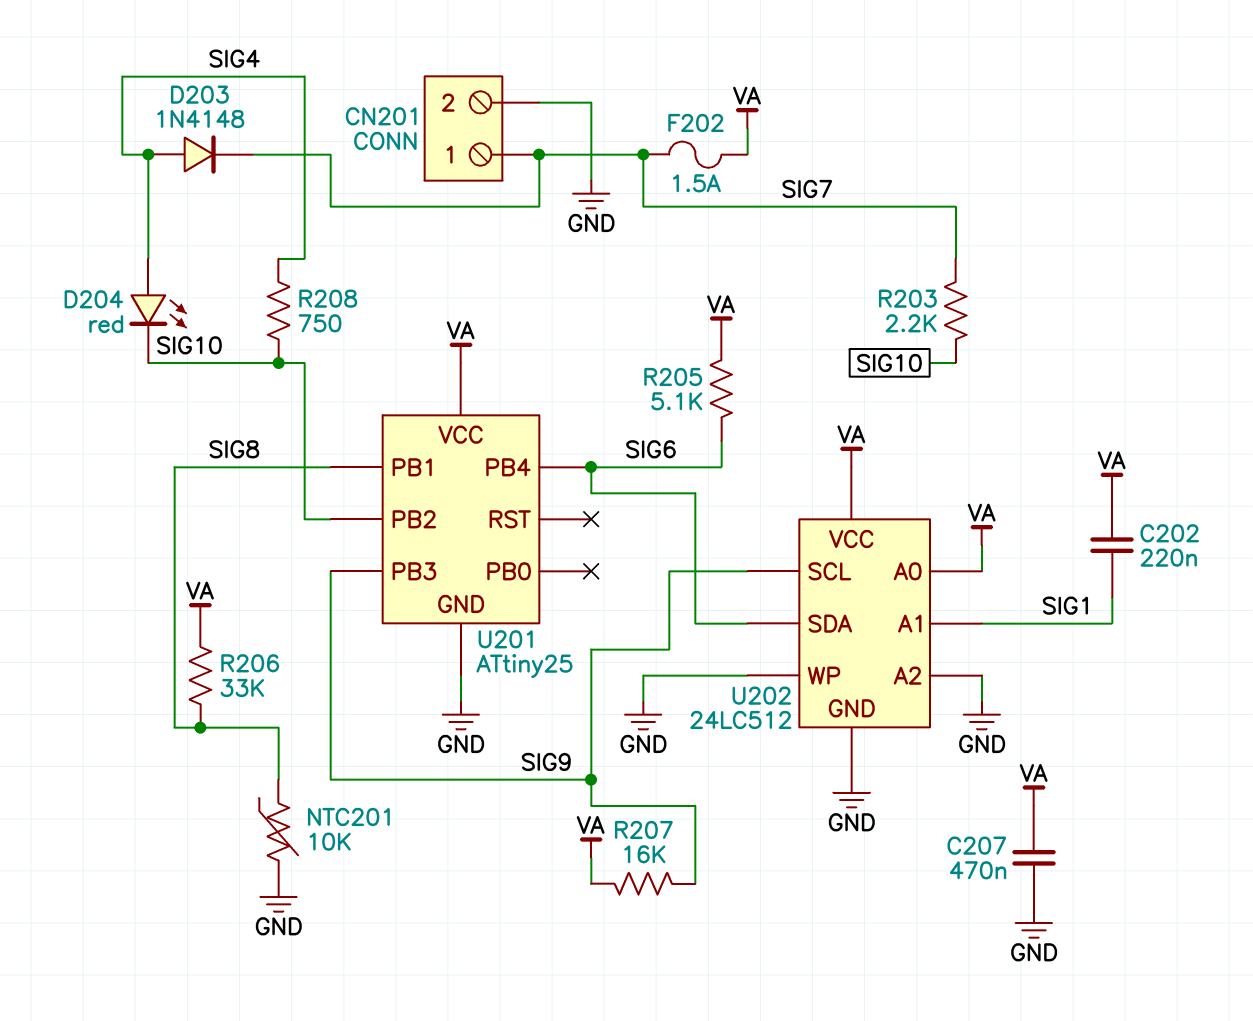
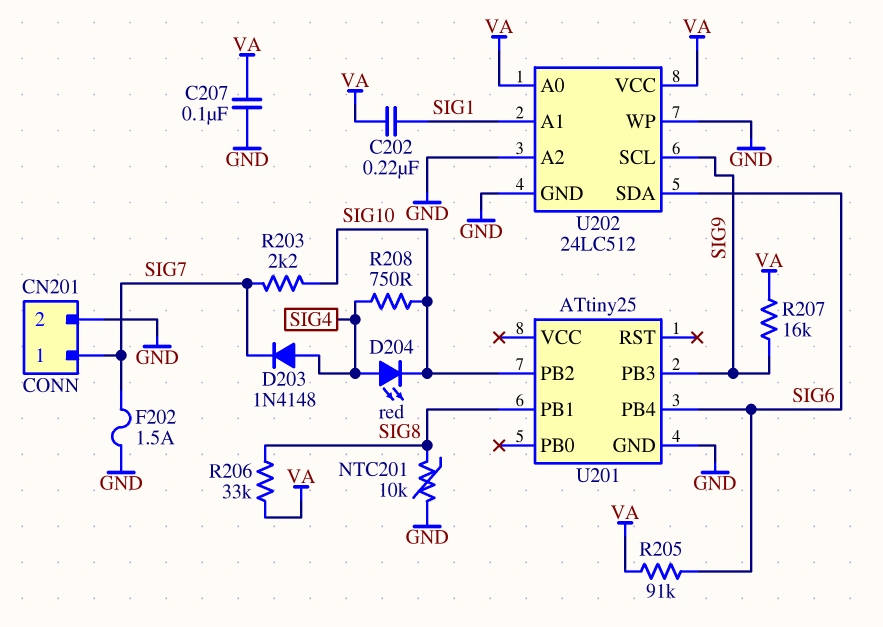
C207: 470nF (GND, VA) -> 100nF (GND, VA)
F202: 1.5A (SIG7, VA) -> 1.5A (GND, SIG7)
R205: 5.1k (SIG6, VA) -> 91k (SIG6, VA)
U201 pin VCC: VA -> none

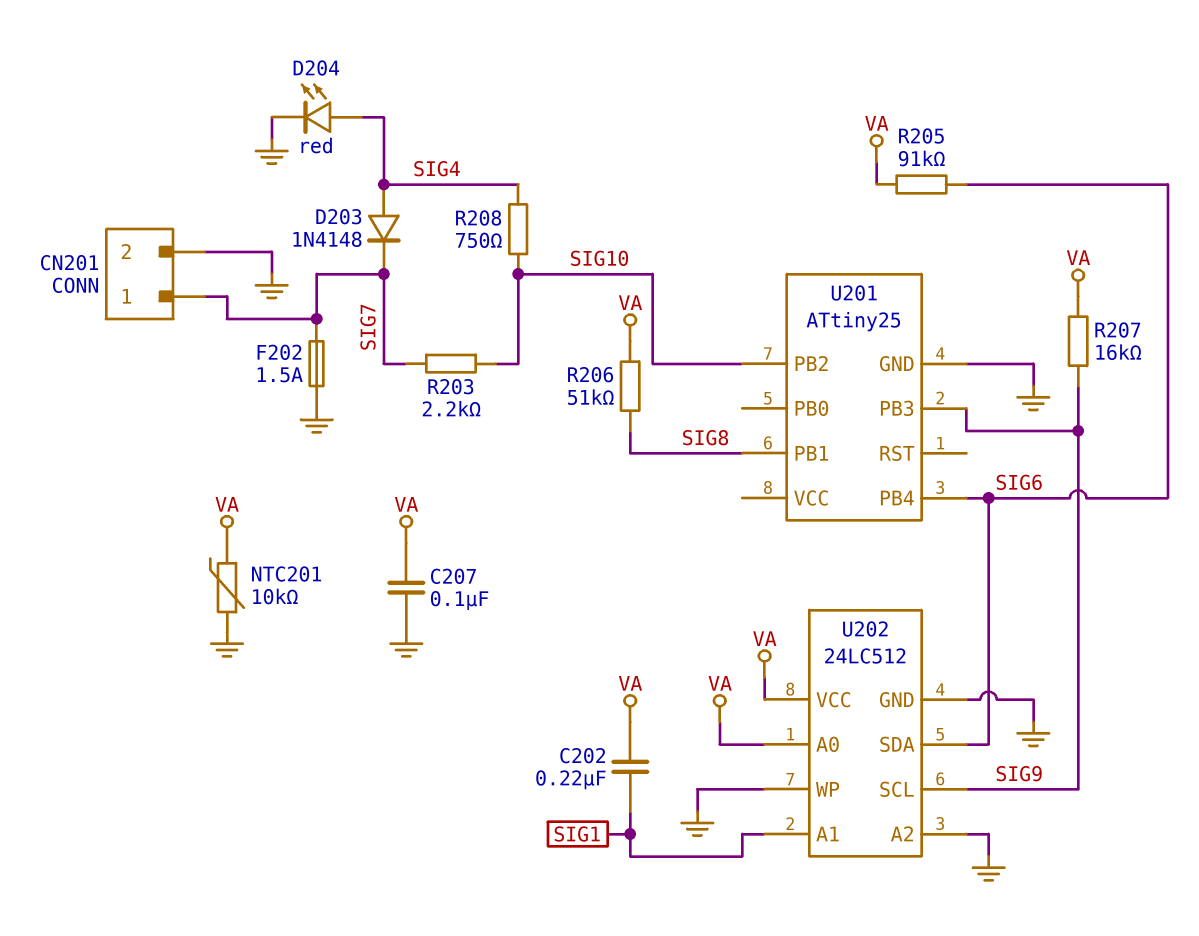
D204: LED red (A SIG4, K SIG10) -> LED red (A SIG4, K GND)
NTC201: 10k (GND, SIG8) -> 10k (GND, VA)
R206: 33k (SIG8, VA) -> 51k (SIG8, VA)

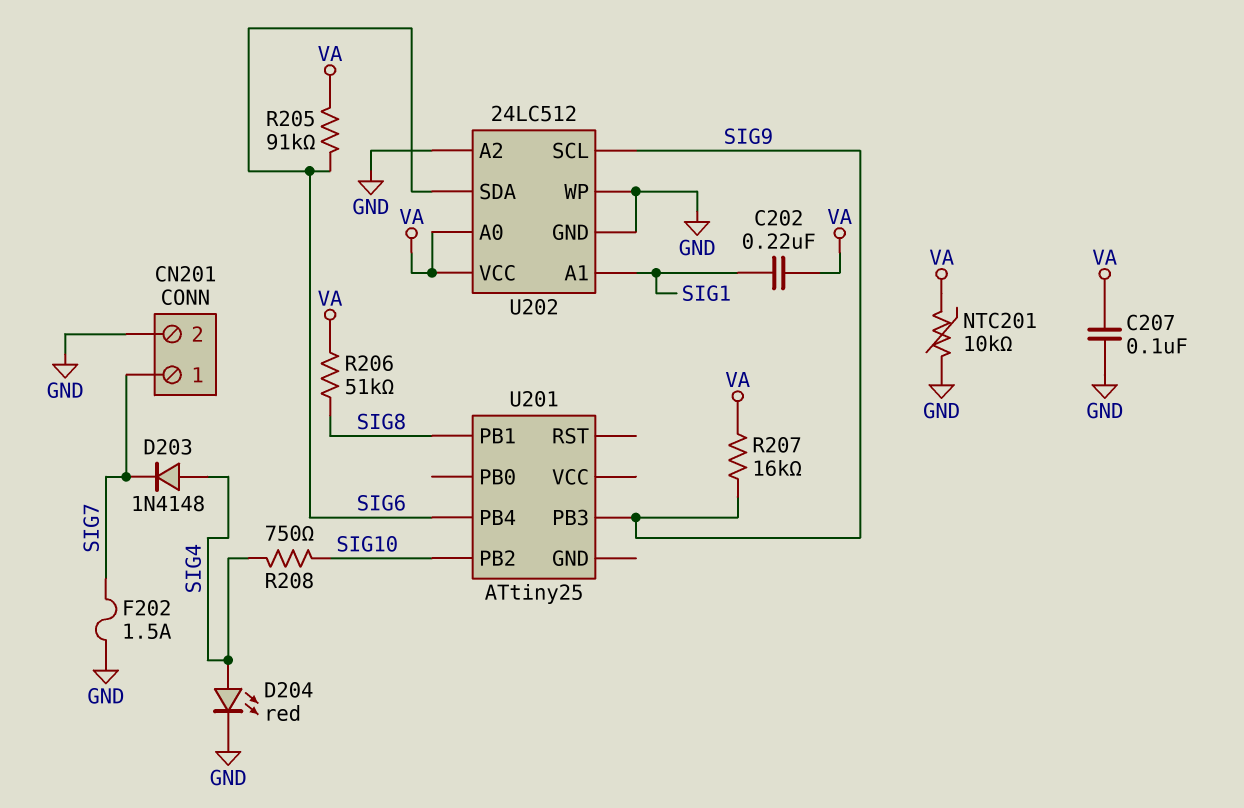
R203: 2.2k (SIG7, SIG10) -> none
U201 pin GND: GND -> none

